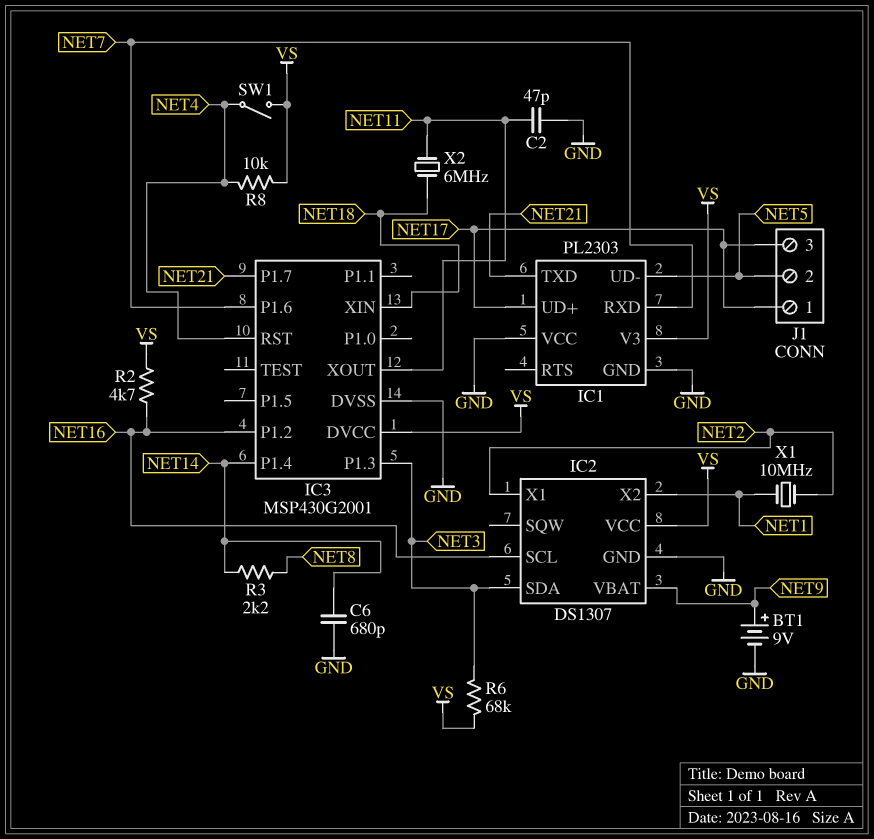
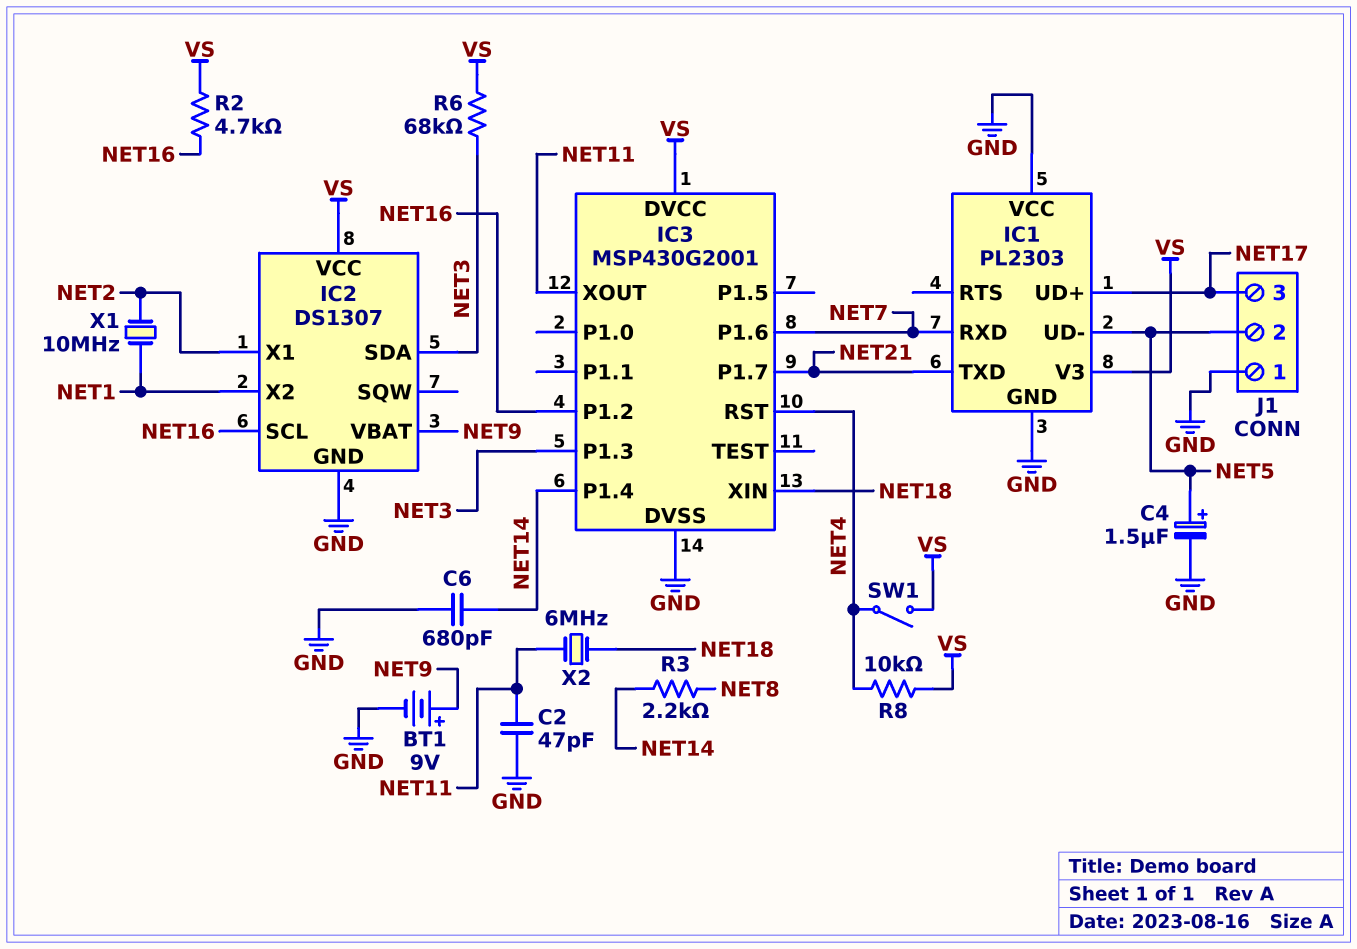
C4: none -> 1.5uF (plus NET5, minus GND)
J1 pin 1: NET17 -> GND

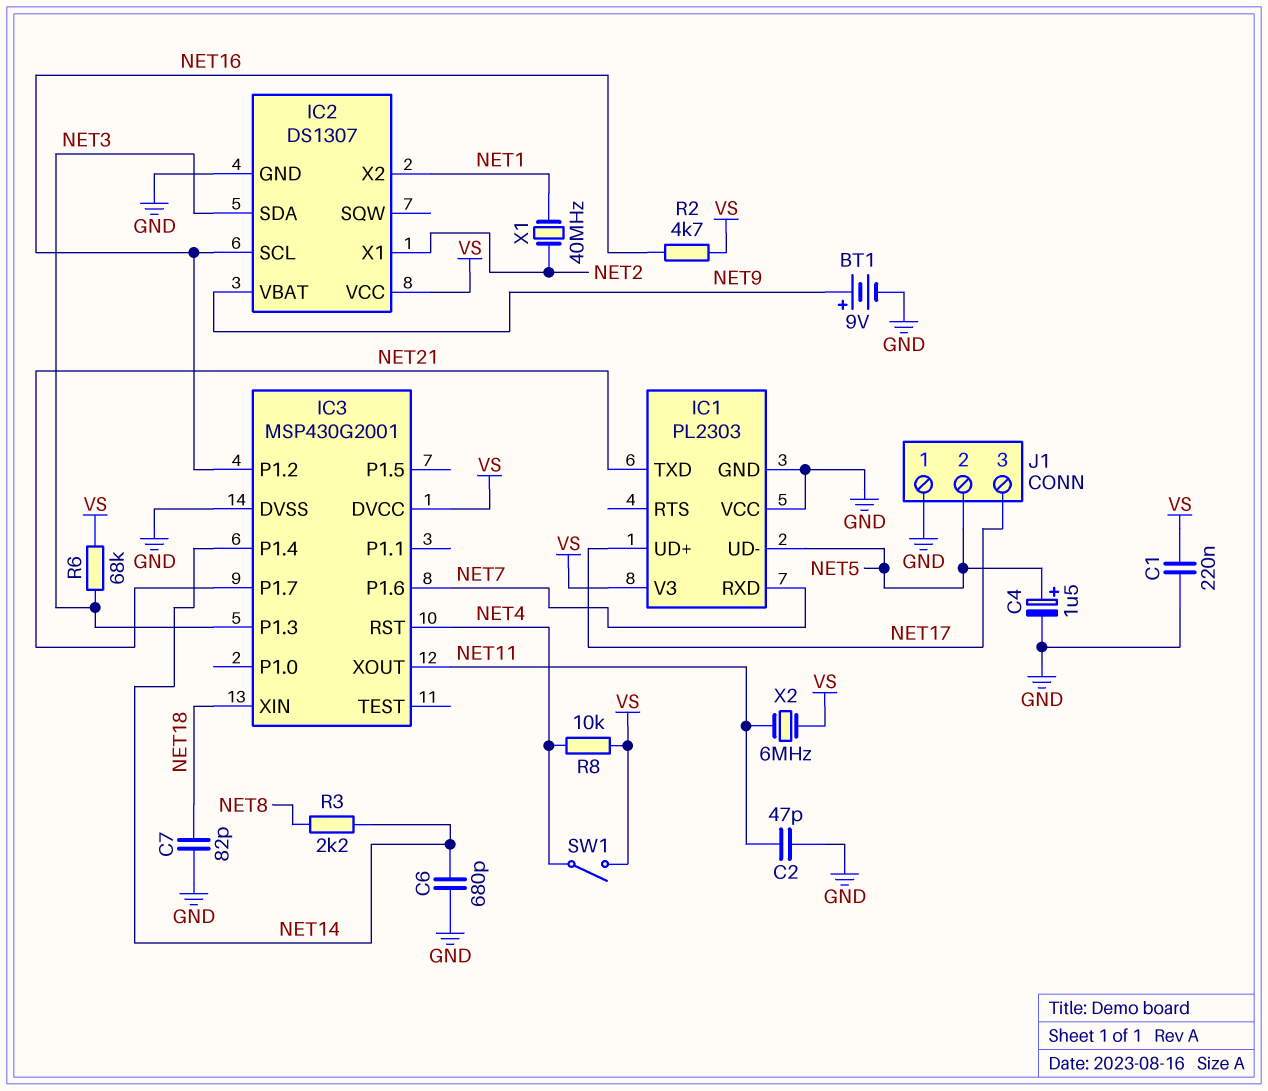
C1: none -> 220nF (GND, VS)
C7: none -> 82pF (GND, NET18)
X1: 10MHz (NET1, NET2) -> 40MHz (NET1, NET2)
X2: 6MHz (NET11, NET18) -> 6MHz (NET11, VS)

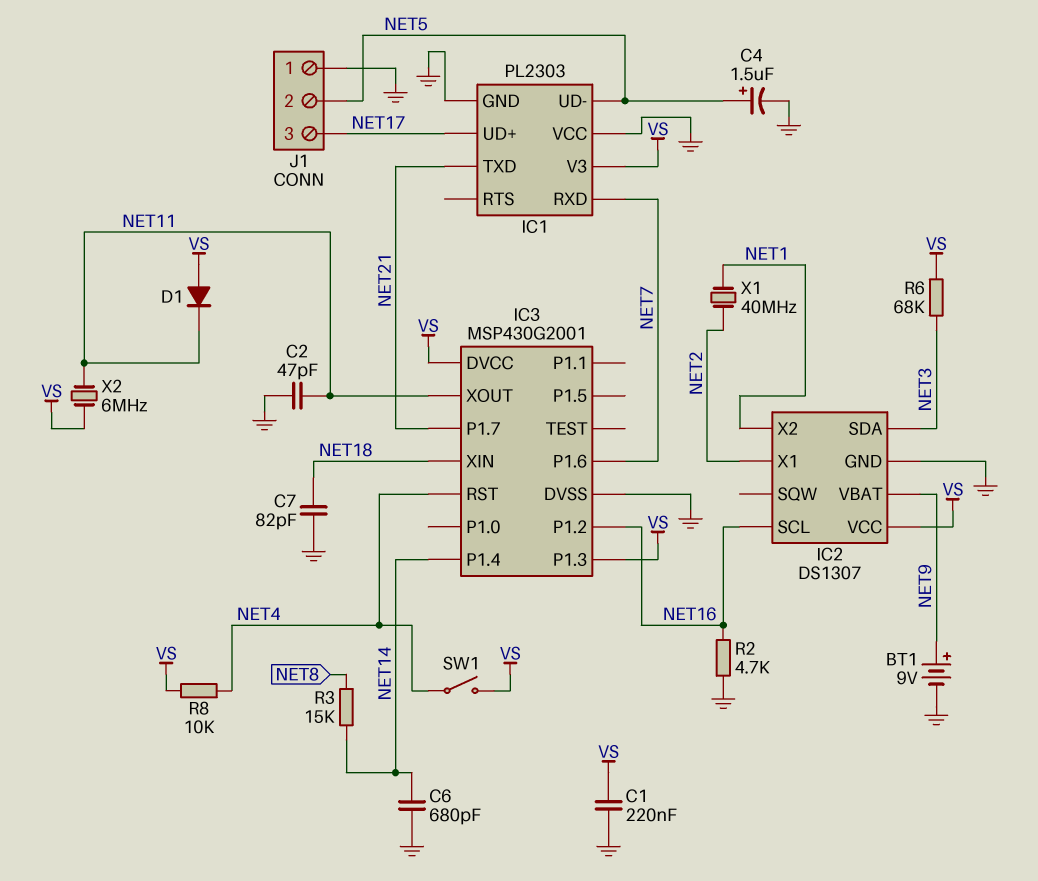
D1: none -> diode (A VS, K NET11)
IC3 pin P1.3: NET3 -> VS
R2: 4.7k (NET16, VS) -> 4.7k (GND, NET16)
R3: 2.2k (NET8, NET14) -> 15k (NET8, NET14)

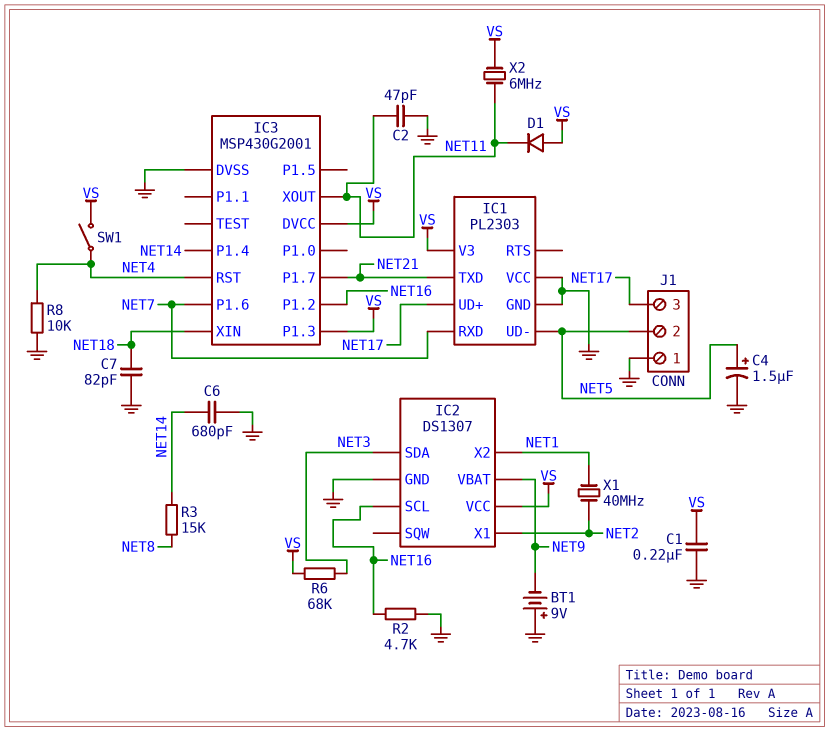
BT1: 9V (plus NET9, minus GND) -> 9V (plus GND, minus NET9)
R8: 10k (NET4, VS) -> 10k (GND, NET4)

